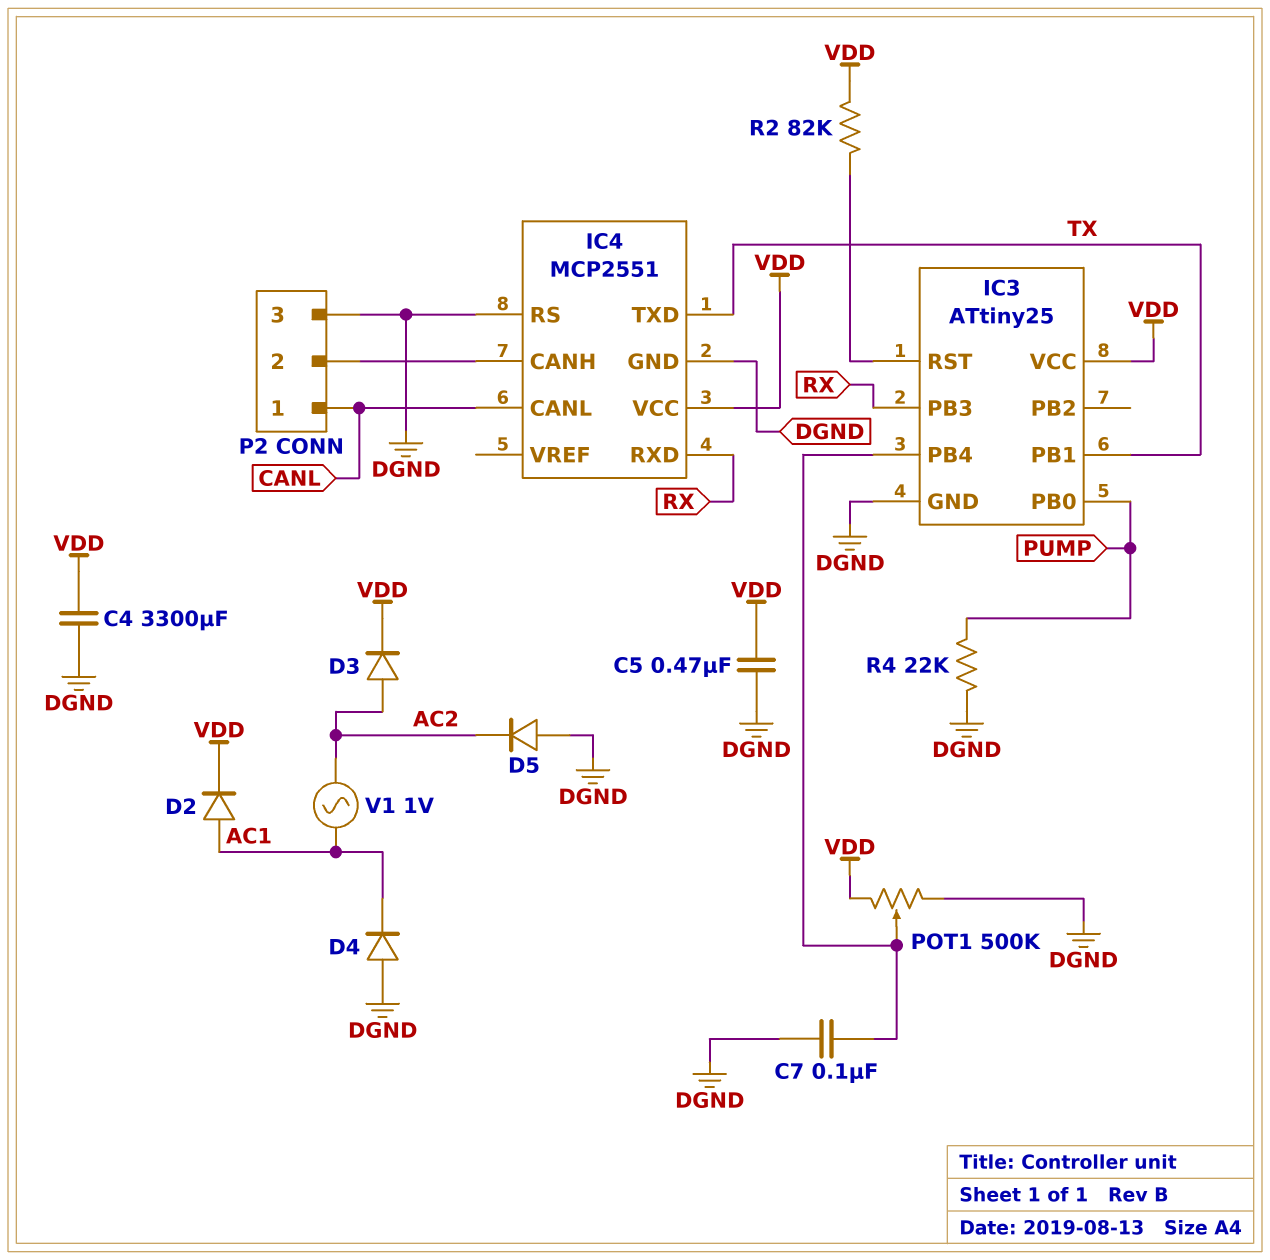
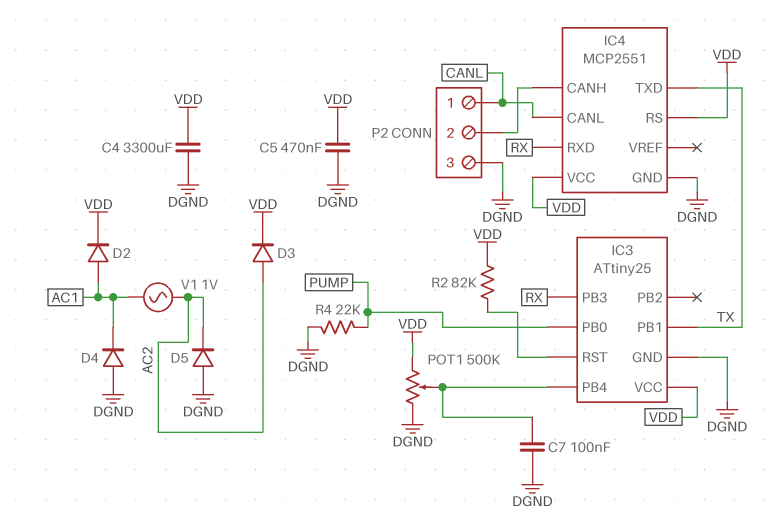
IC4 pin RS: DGND -> VDD

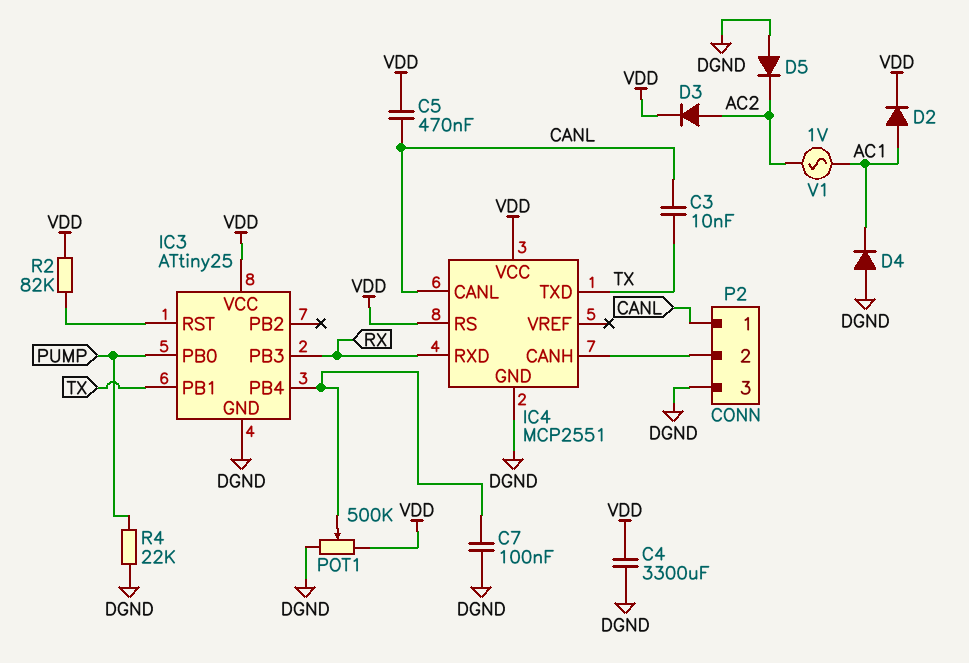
C3: none -> 10nF (CANL, TX)
C5: 470nF (DGND, VDD) -> 470nF (CANL, VDD)

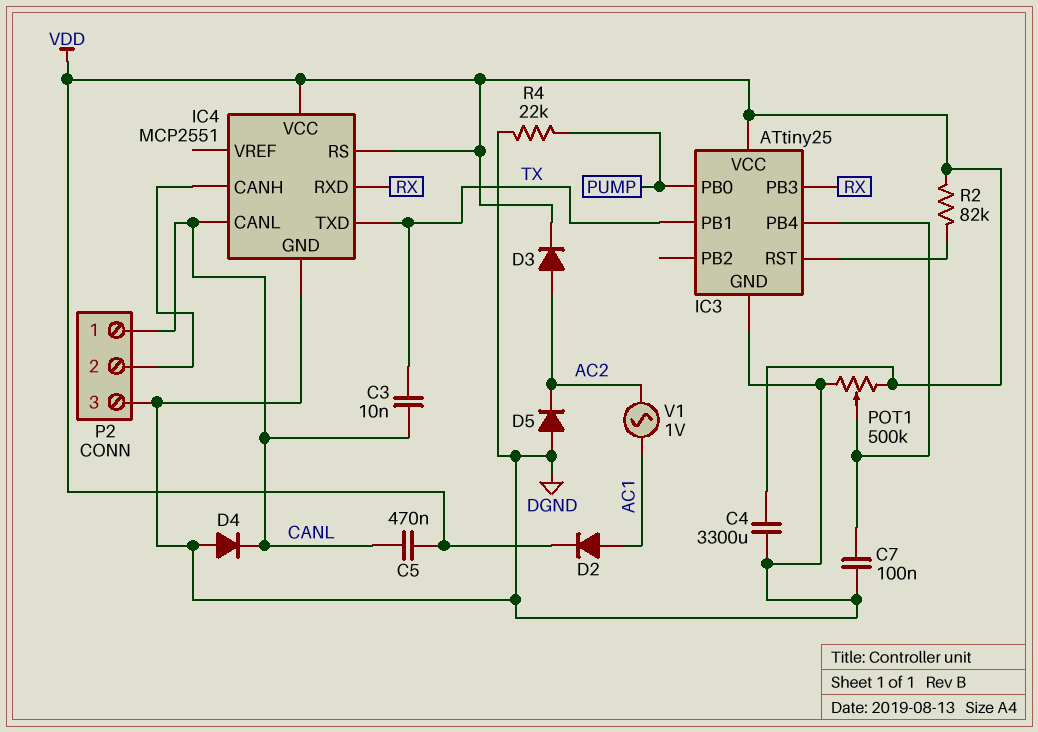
D4: diode (A DGND, K AC1) -> diode (A DGND, K CANL)

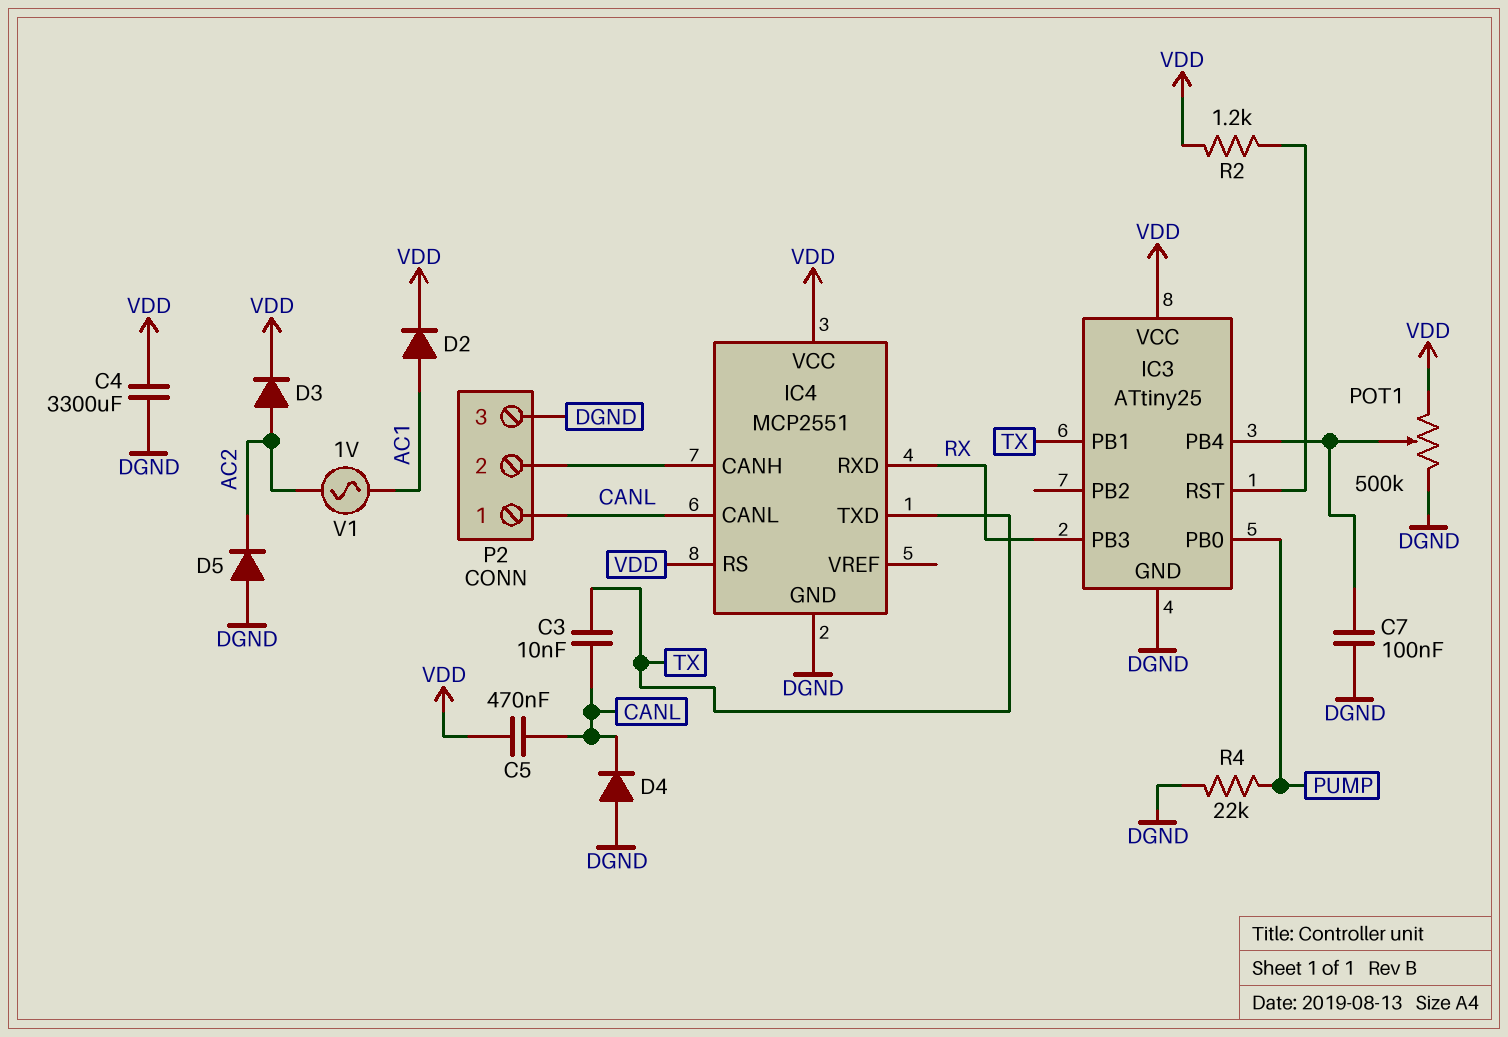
R2: 82k (IC3/RST, VDD) -> 1.2k (IC3/RST, VDD)

